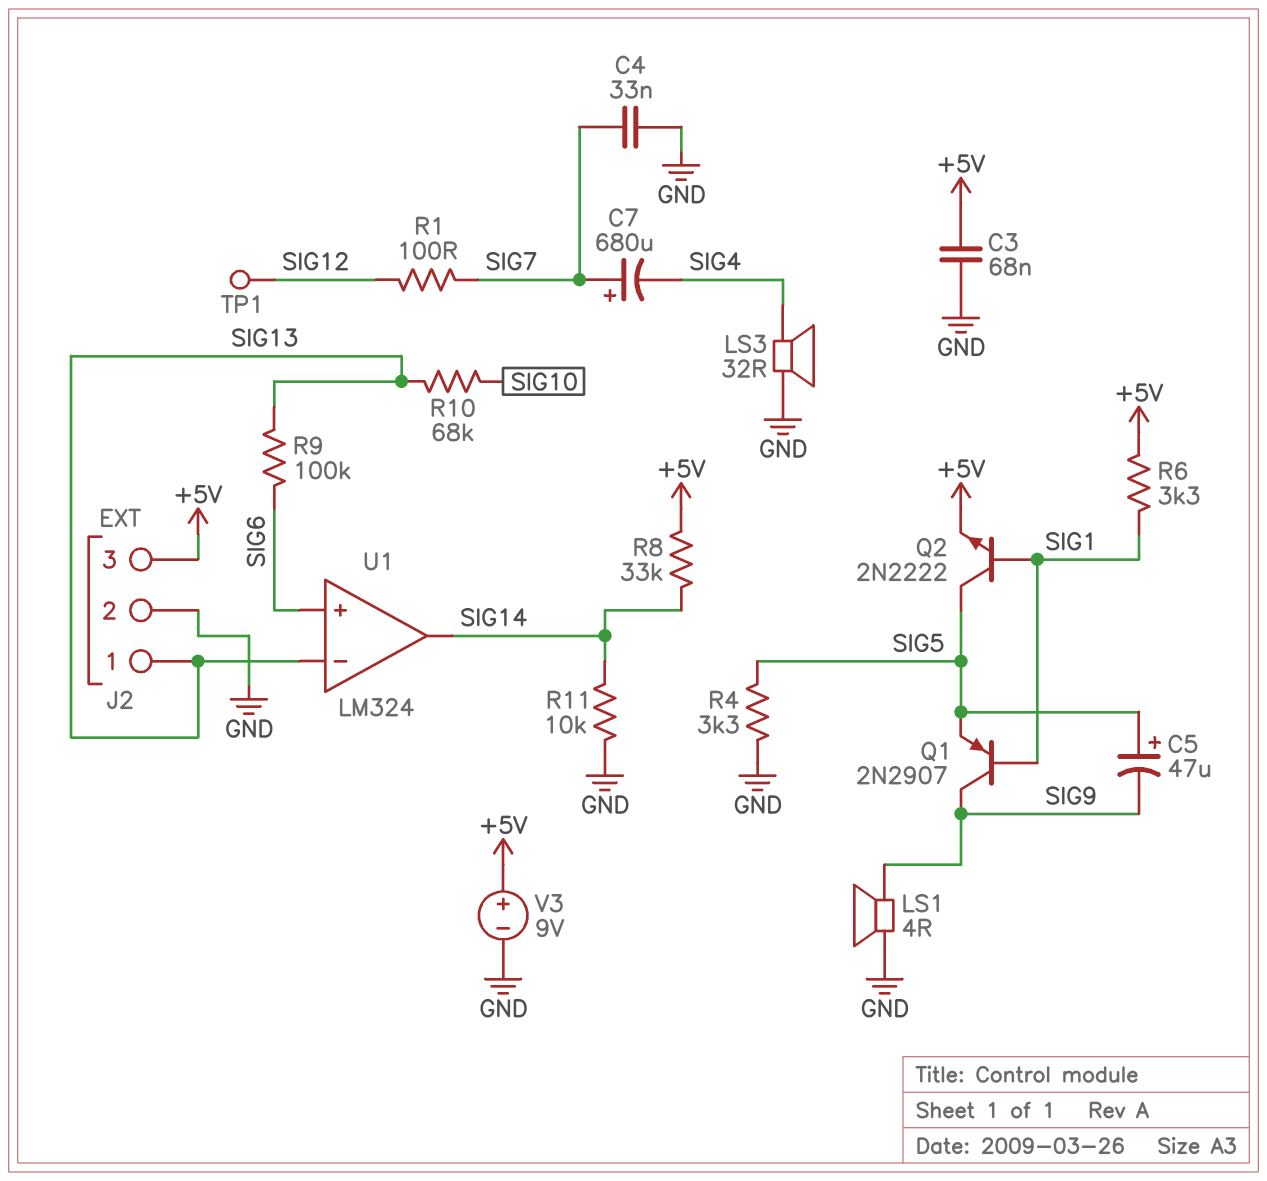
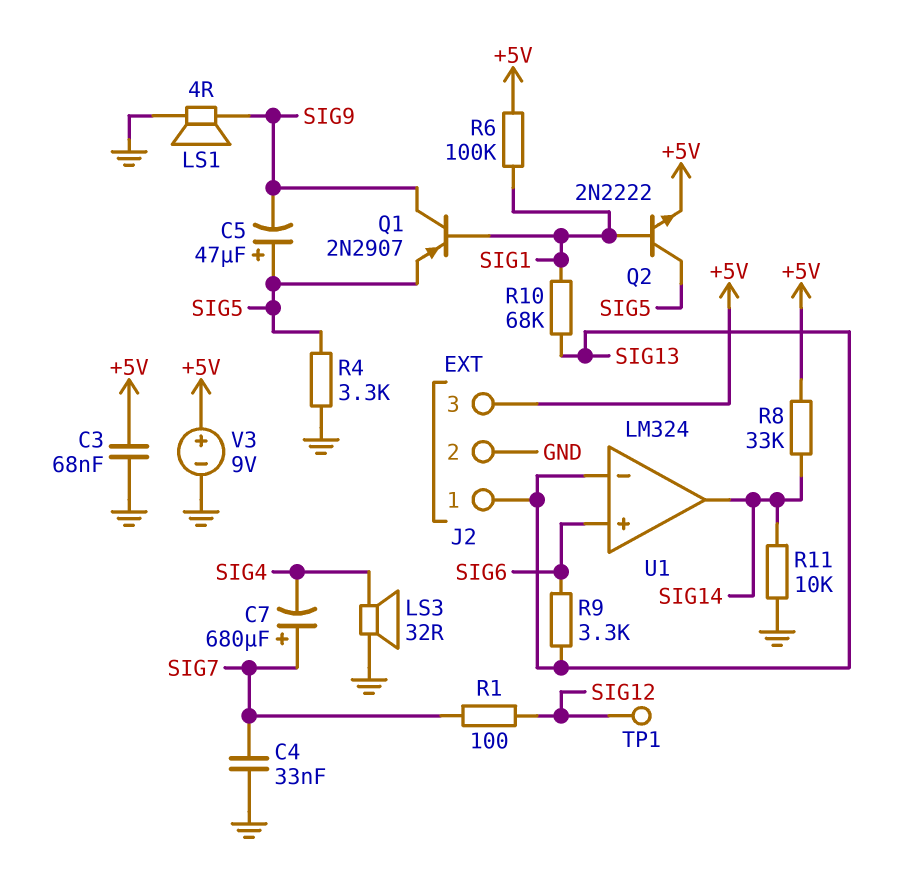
R6: 3.3k (+5V, SIG1) -> 100k (+5V, SIG1)
R9: 100k (SIG6, SIG13) -> 3.3k (SIG6, SIG13)
R10: 68k (SIG10, SIG13) -> 68k (SIG1, SIG13)

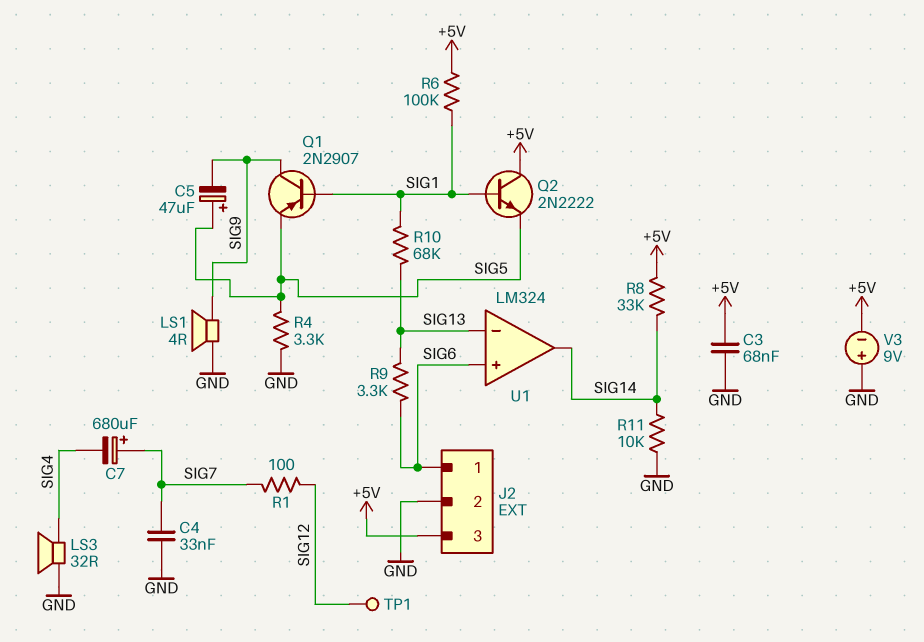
J2 pin 1: SIG13 -> SIG6
Q2: NPN 2N2222 (B SIG1, C SIG5, E +5V) -> NPN 2N2222 (B SIG1, C +5V, E SIG5)
V3: 9V (plus +5V, minus GND) -> 9V (plus GND, minus +5V)

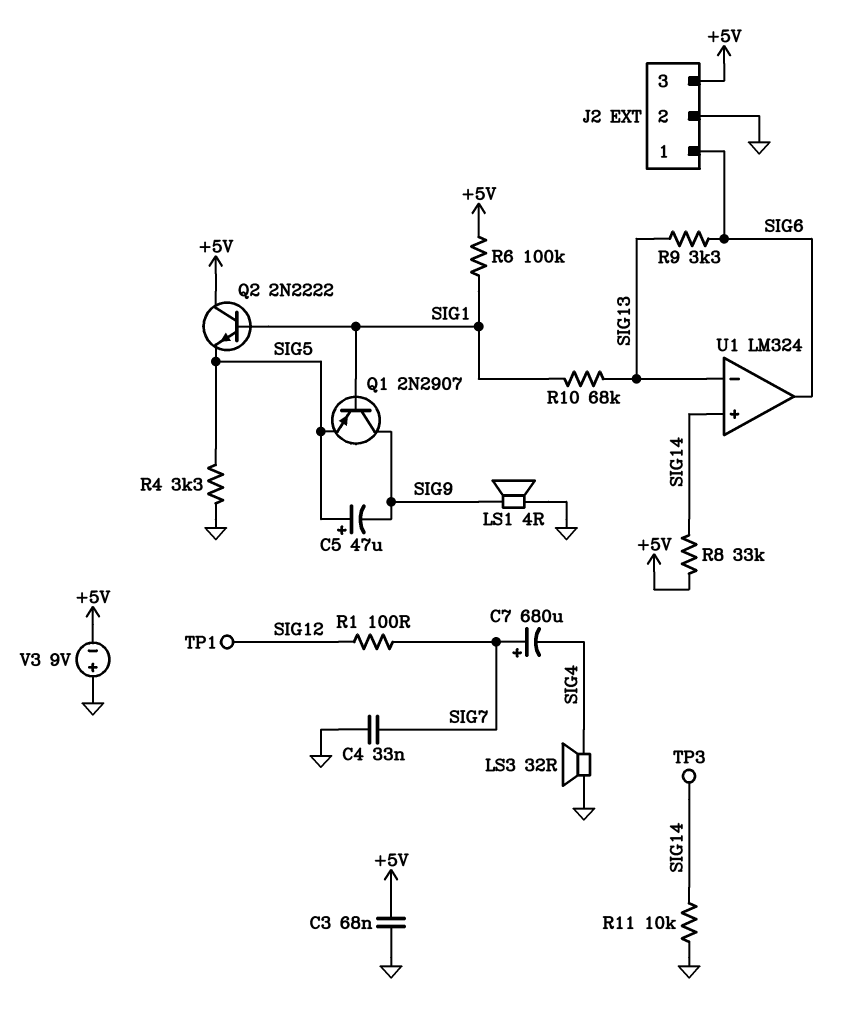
TP3: none -> test point (SIG14)
U1 pin in+: SIG6 -> SIG14
U1 pin out: SIG14 -> SIG6

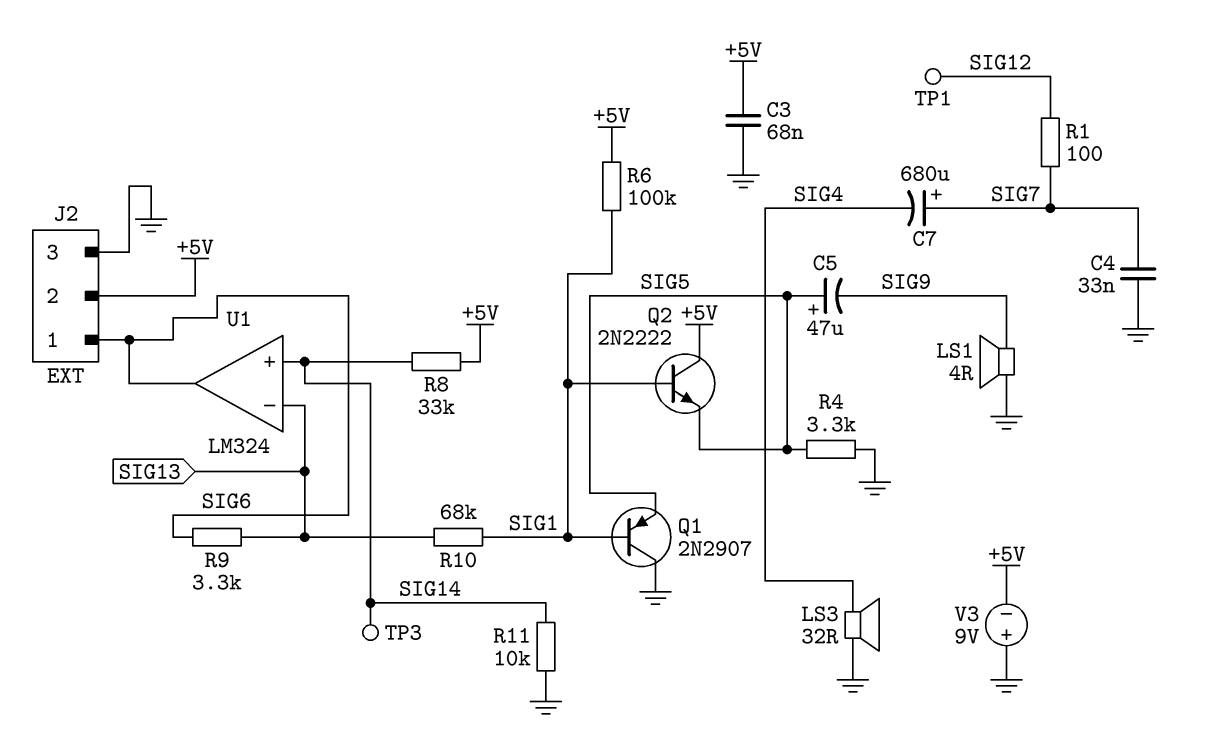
J2 pin 2: GND -> +5V
J2 pin 3: +5V -> GND
Q1: PNP 2N2907 (B SIG1, C SIG9, E SIG5) -> PNP 2N2907 (B SIG1, C GND, E SIG5)

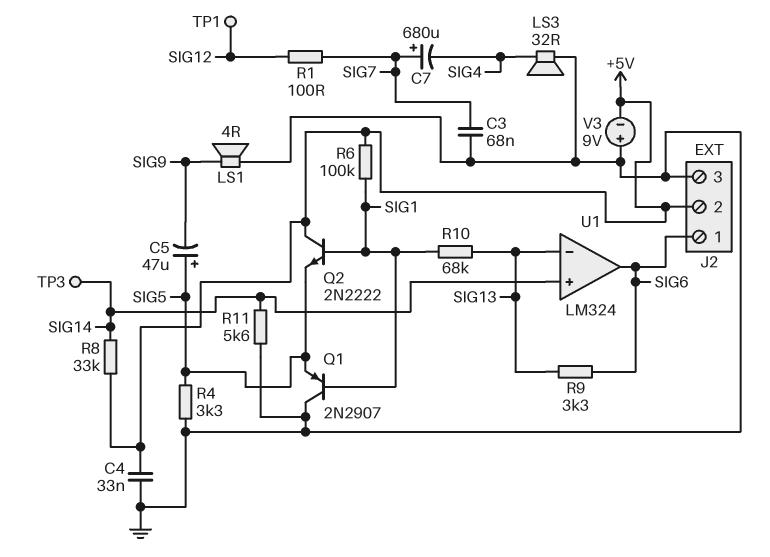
C3: 68nF (+5V, GND) -> 68nF (GND, SIG7)
C4: 33nF (GND, SIG7) -> 33nF (+5V, GND)
R11: 10k (GND, SIG14) -> 5.6k (GND, SIG14)

